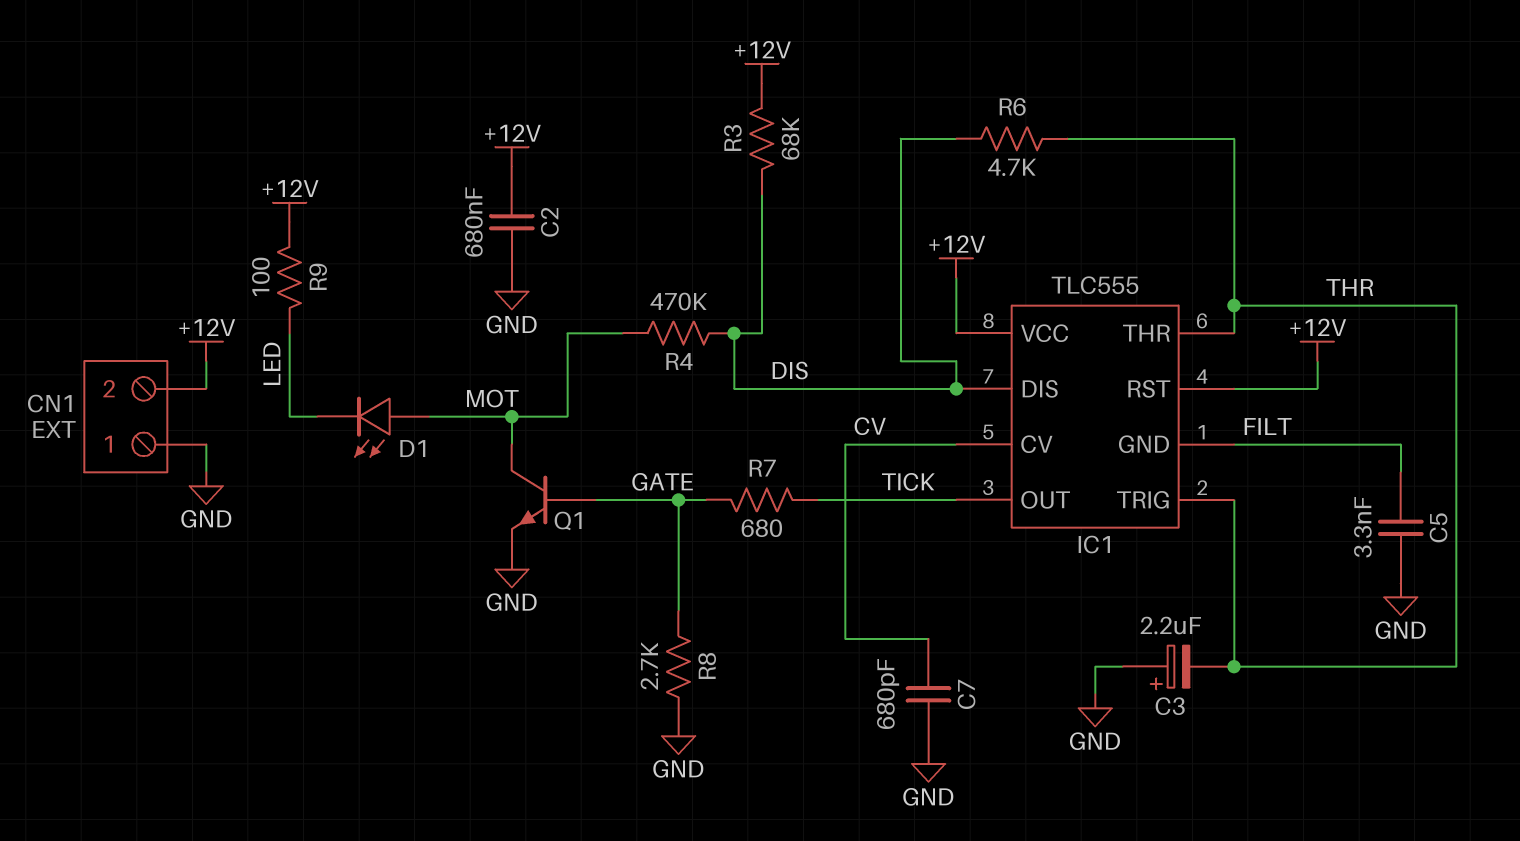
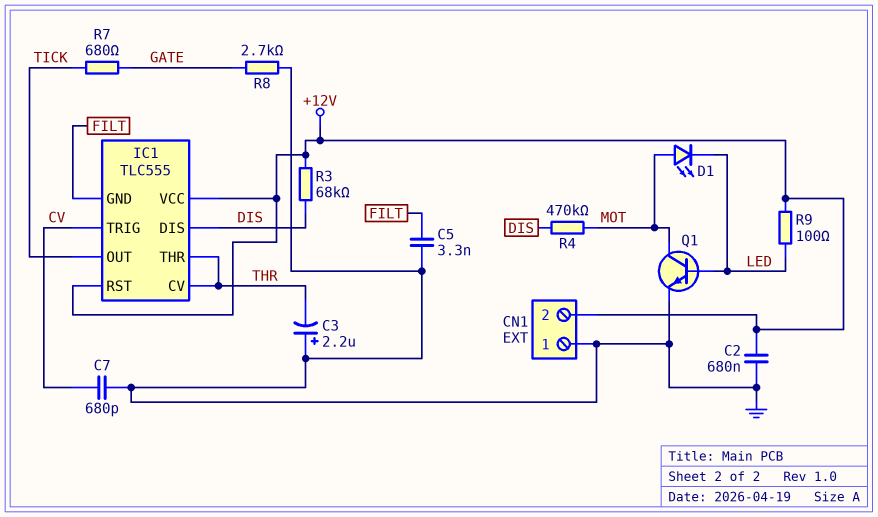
IC1 pin CV: CV -> THR
IC1 pin TRIG: THR -> CV
Q1: NPN (B GATE, C MOT, E GND) -> NPN (B LED, C MOT, E GND)
R6: 4.7k (DIS, THR) -> none

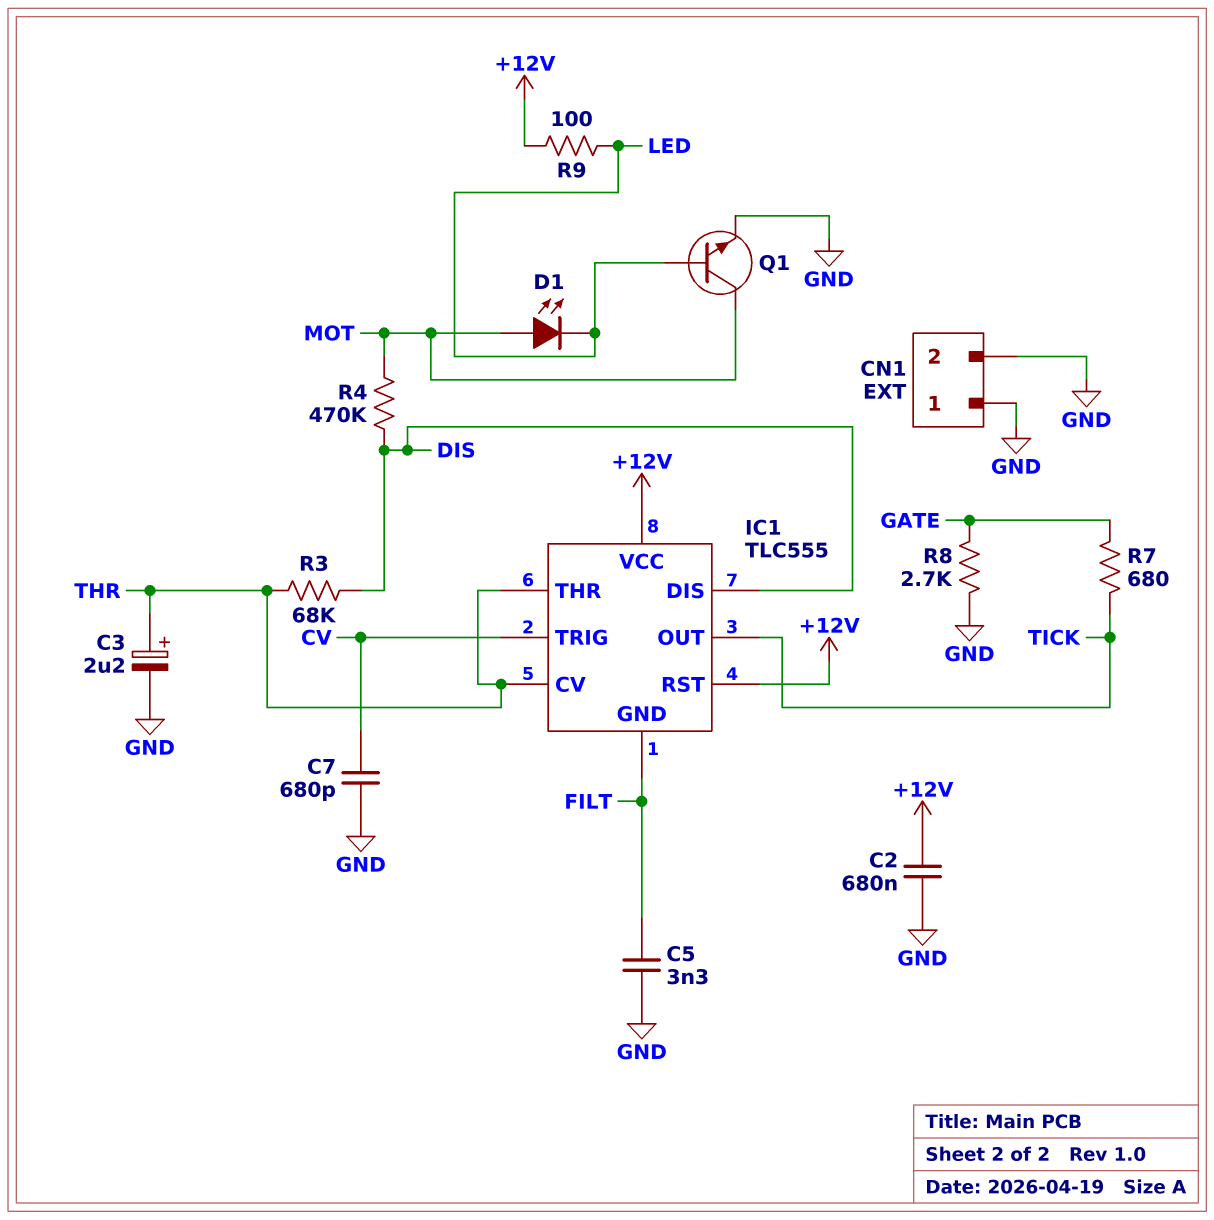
C3: 2.2uF (plus GND, minus THR) -> 2.2uF (plus THR, minus GND)
CN1 pin 2: +12V -> GND
R3: 68k (+12V, DIS) -> 68k (DIS, THR)

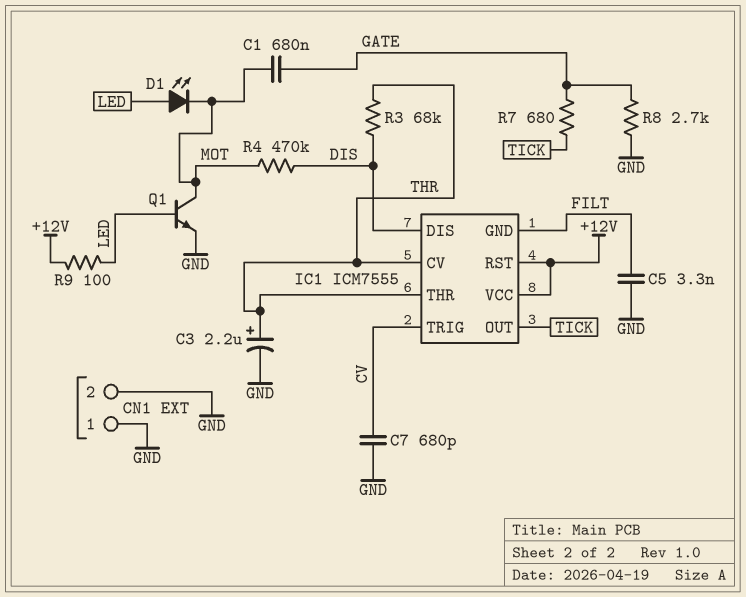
C1: none -> 680nF (GATE, MOT)
C2: 680nF (+12V, GND) -> none
D1: LED (A MOT, K LED) -> LED (A LED, K MOT)
IC1: TLC555 -> ICM7555

